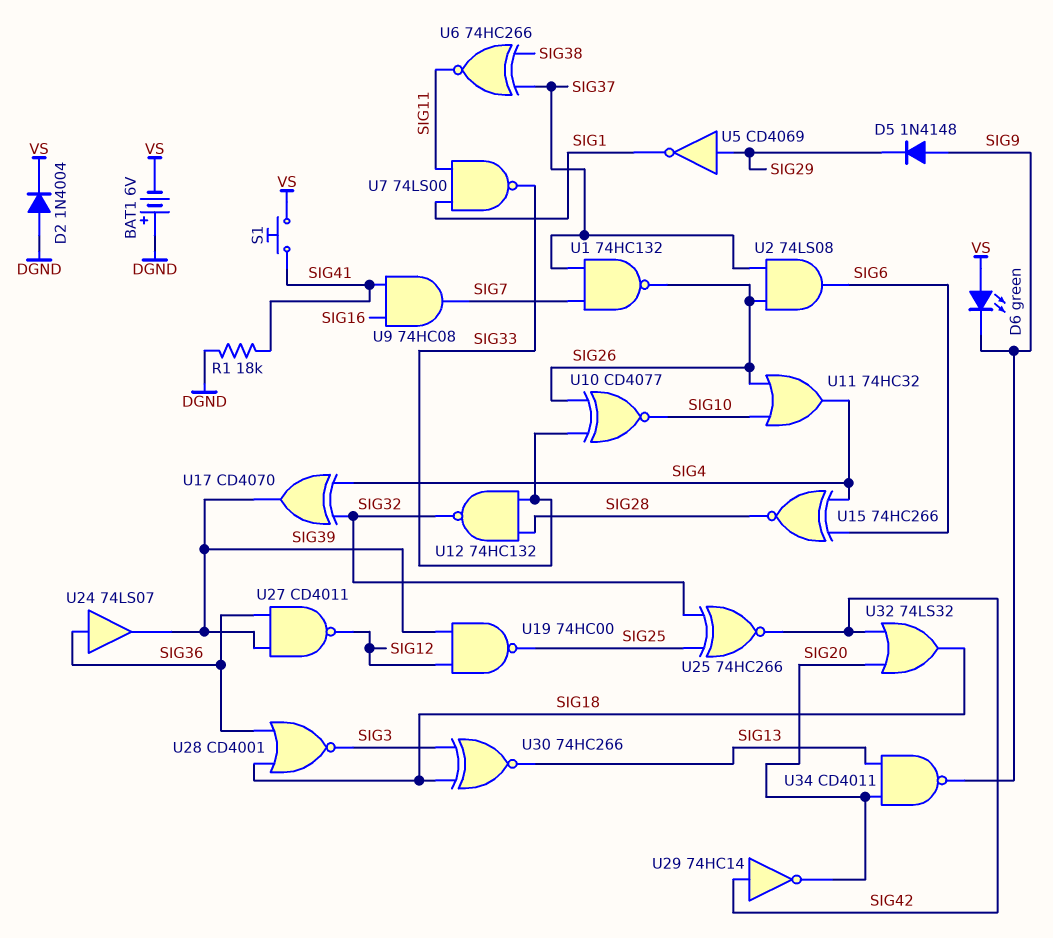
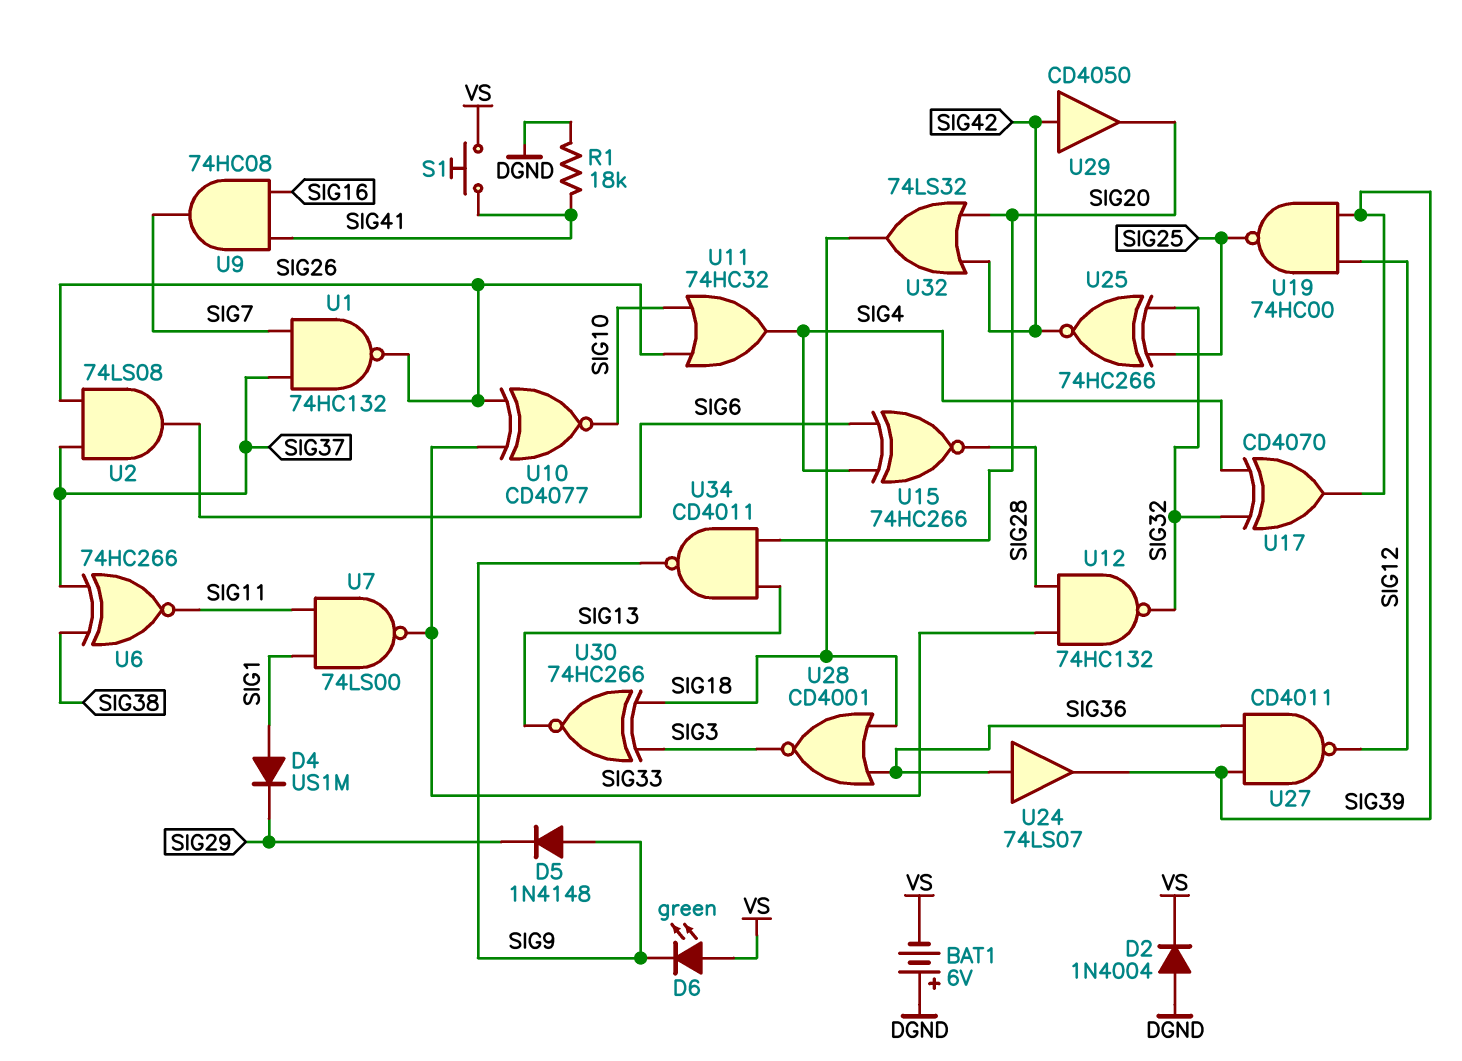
D4: none -> diode US1M (A SIG1, K SIG29)
U5: NOT CD4069 (in SIG29, out SIG1) -> none
U29: NOT 74HC14 (in SIG42, out SIG20) -> buffer CD4050 (in SIG42, out SIG20)

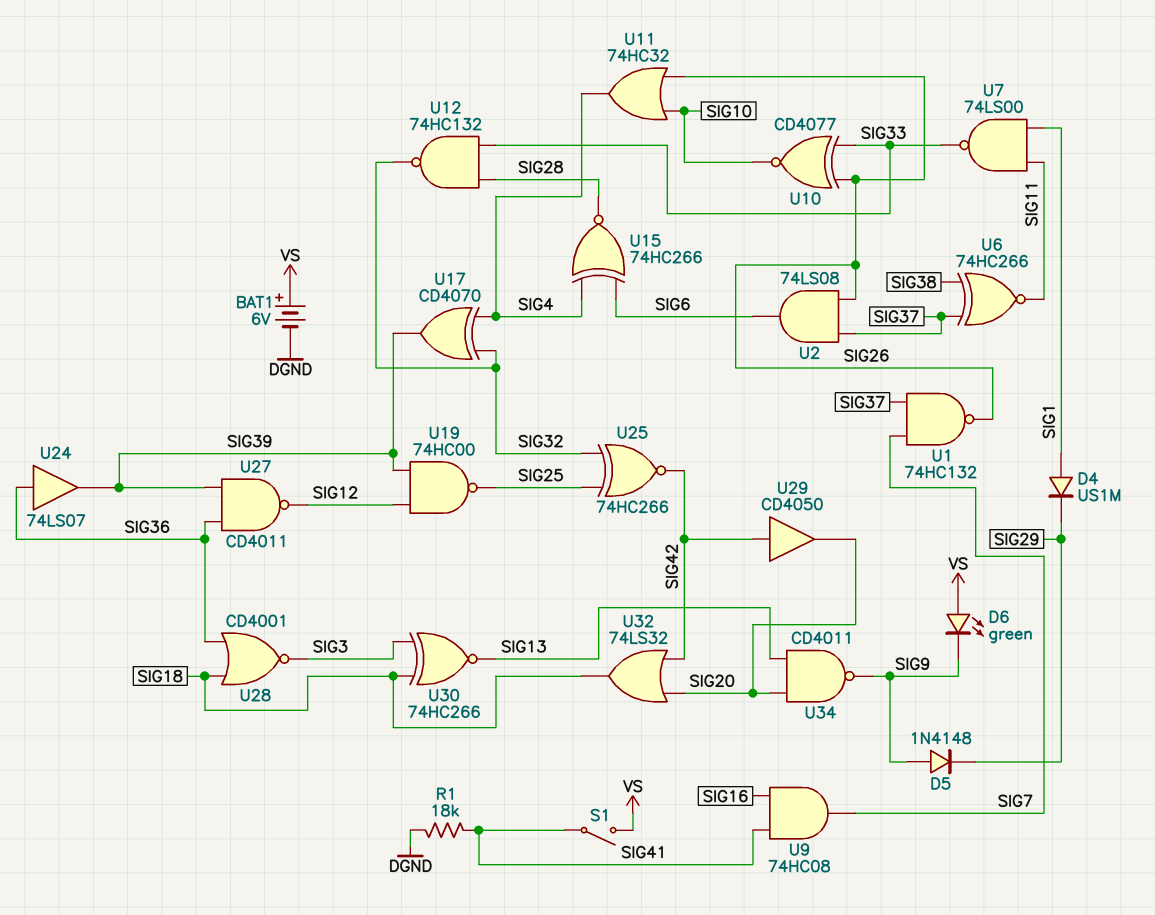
BAT1: 6V (plus DGND, minus VS) -> 6V (plus VS, minus DGND)
D2: diode 1N4004 (A DGND, K VS) -> none
S1: button (SIG41, VS) -> switch (SIG41, VS)

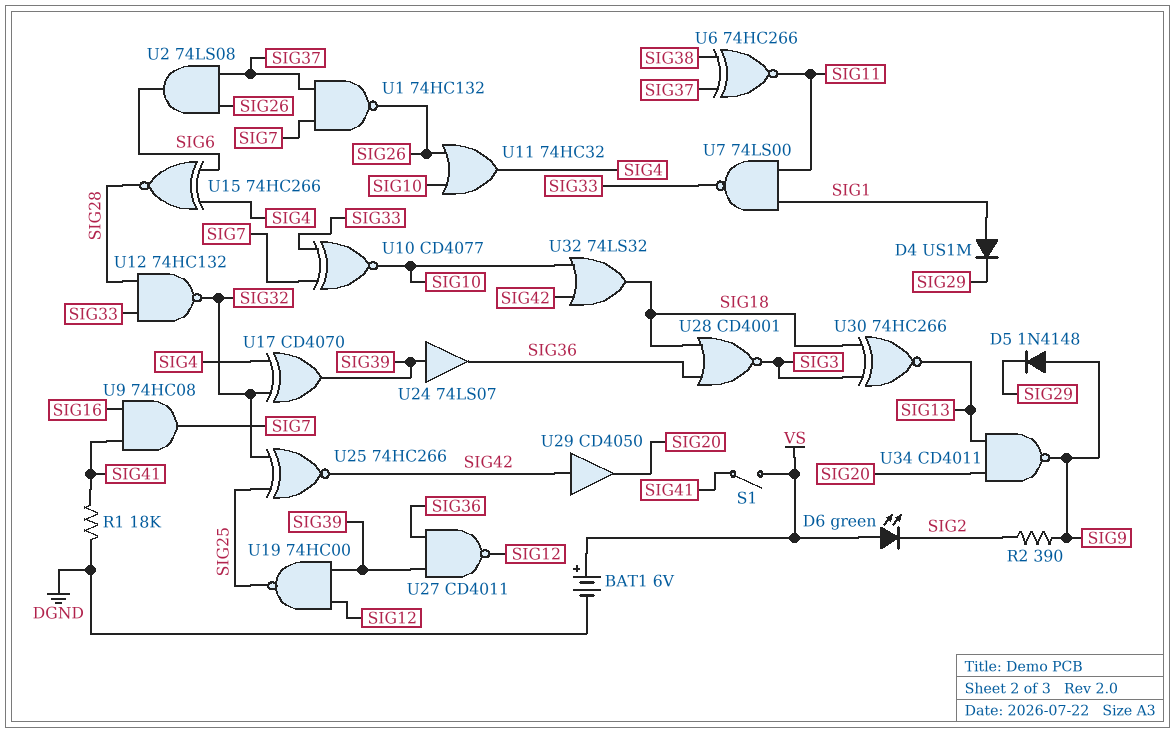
D6: LED green (A VS, K SIG9) -> LED green (A VS, K SIG2)
R2: none -> 390 (SIG2, SIG9)
U10: XNOR CD4077 (in SIG26, in SIG33, out SIG10) -> XNOR CD4077 (in SIG7, in SIG33, out SIG10)
U24: buffer 74LS07 (in SIG36, out SIG39) -> buffer 74LS07 (in SIG39, out SIG36)
U32: OR 74LS32 (in SIG20, in SIG42, out SIG18) -> OR 74LS32 (in SIG10, in SIG42, out SIG18)

